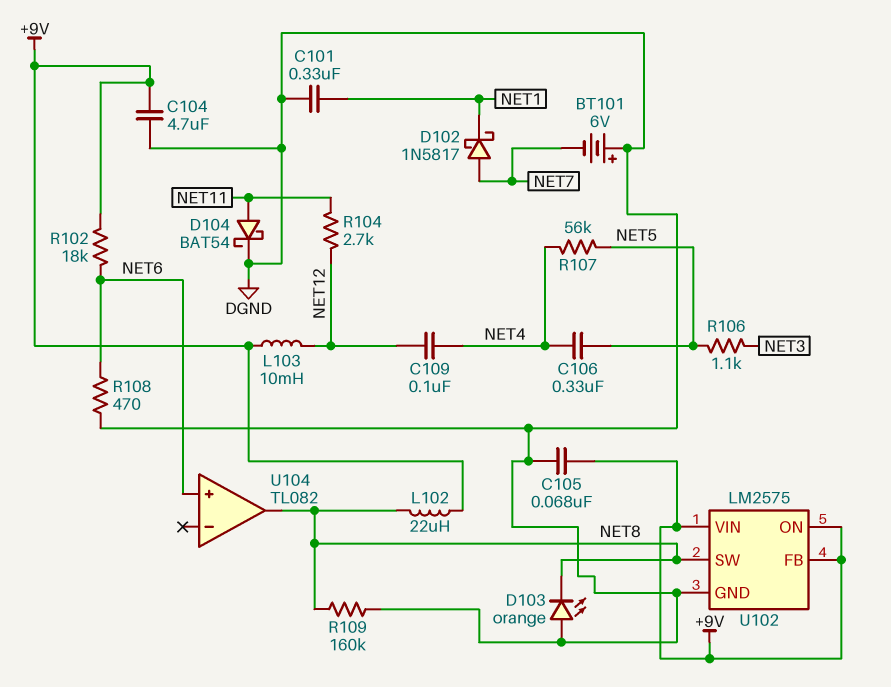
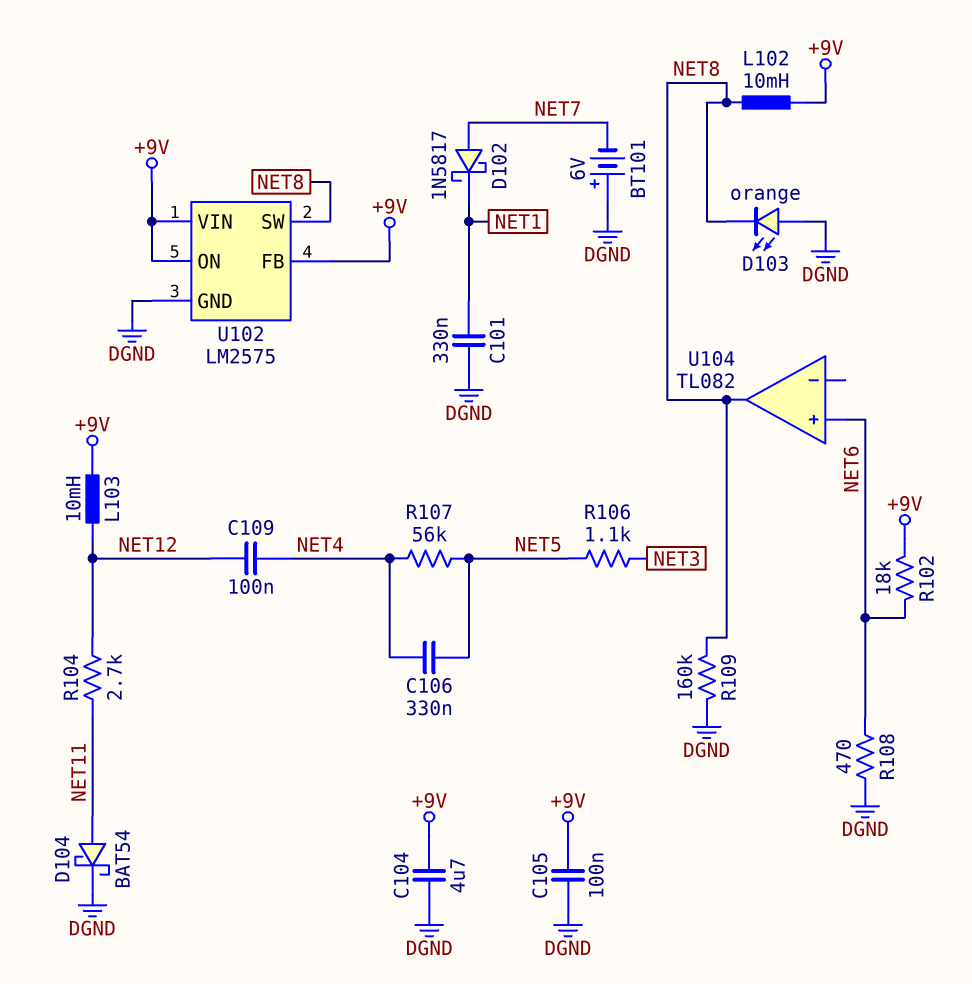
C105: 68nF (+9V, DGND) -> 100nF (+9V, DGND)
L102: 22uH (+9V, NET8) -> 10mH (+9V, NET8)

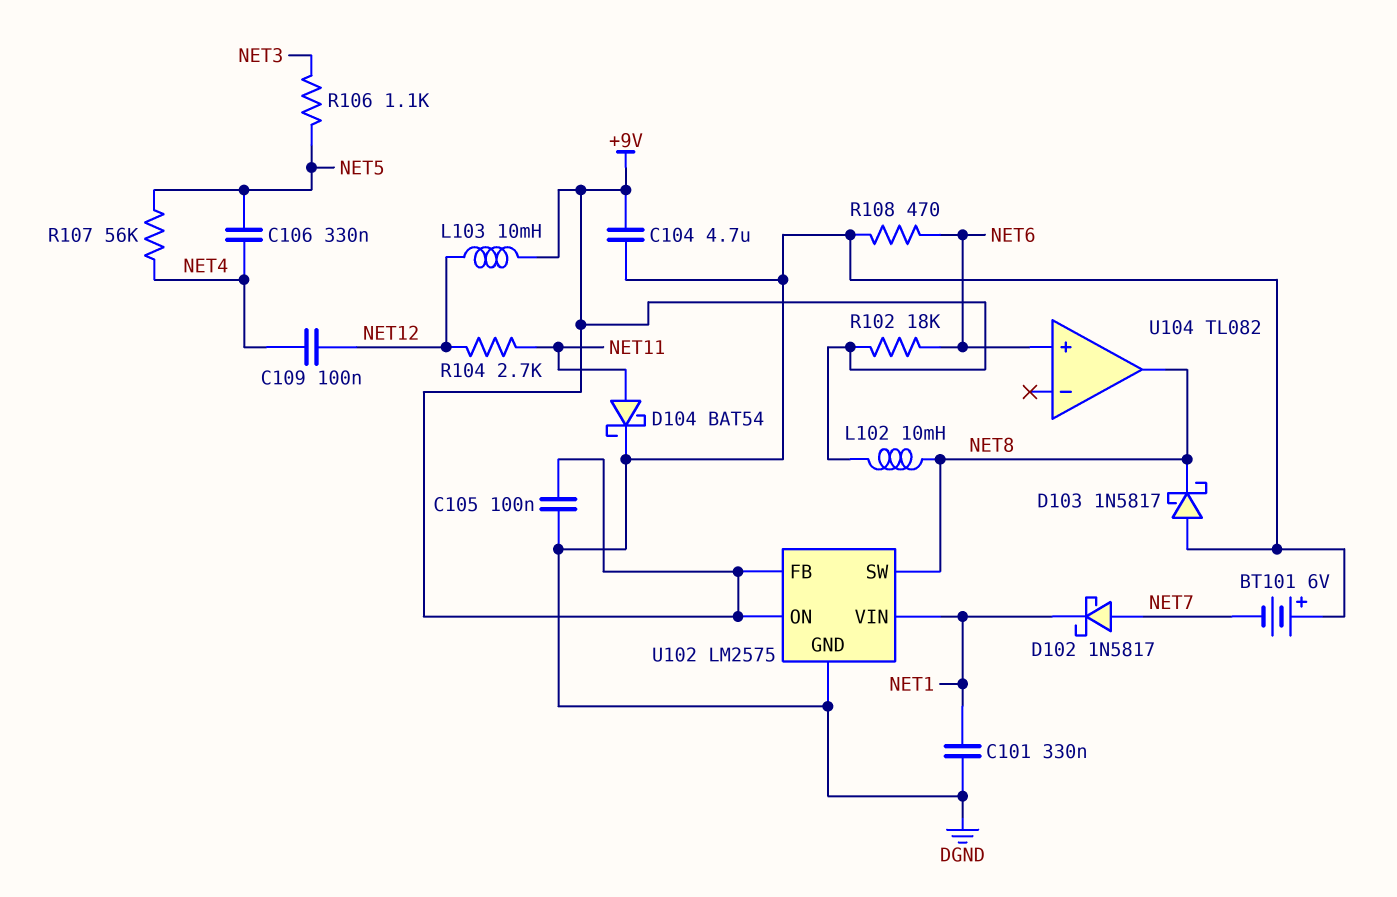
D103: LED orange (A DGND, K NET8) -> schottky 1N5817 (A DGND, K NET8)
R109: 160k (DGND, NET8) -> none
U102 pin VIN: +9V -> NET1

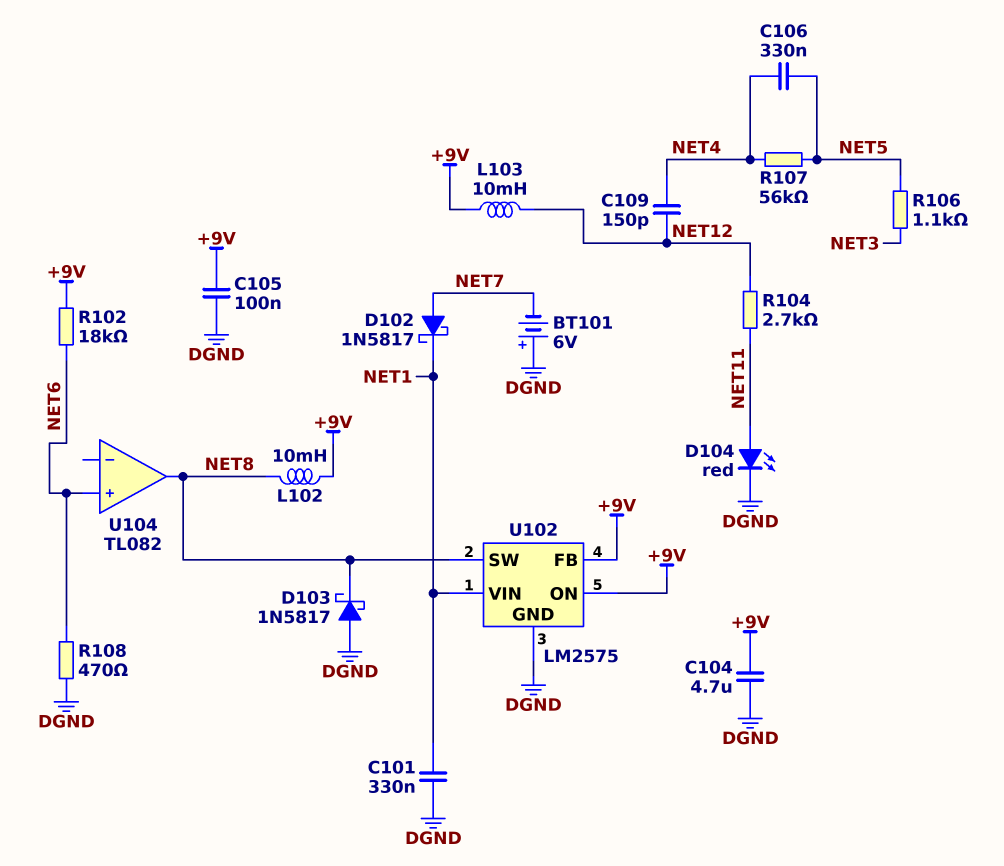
C109: 100nF (NET4, NET12) -> 150pF (NET4, NET12)
D104: schottky BAT54 (A NET11, K DGND) -> LED red (A NET11, K DGND)

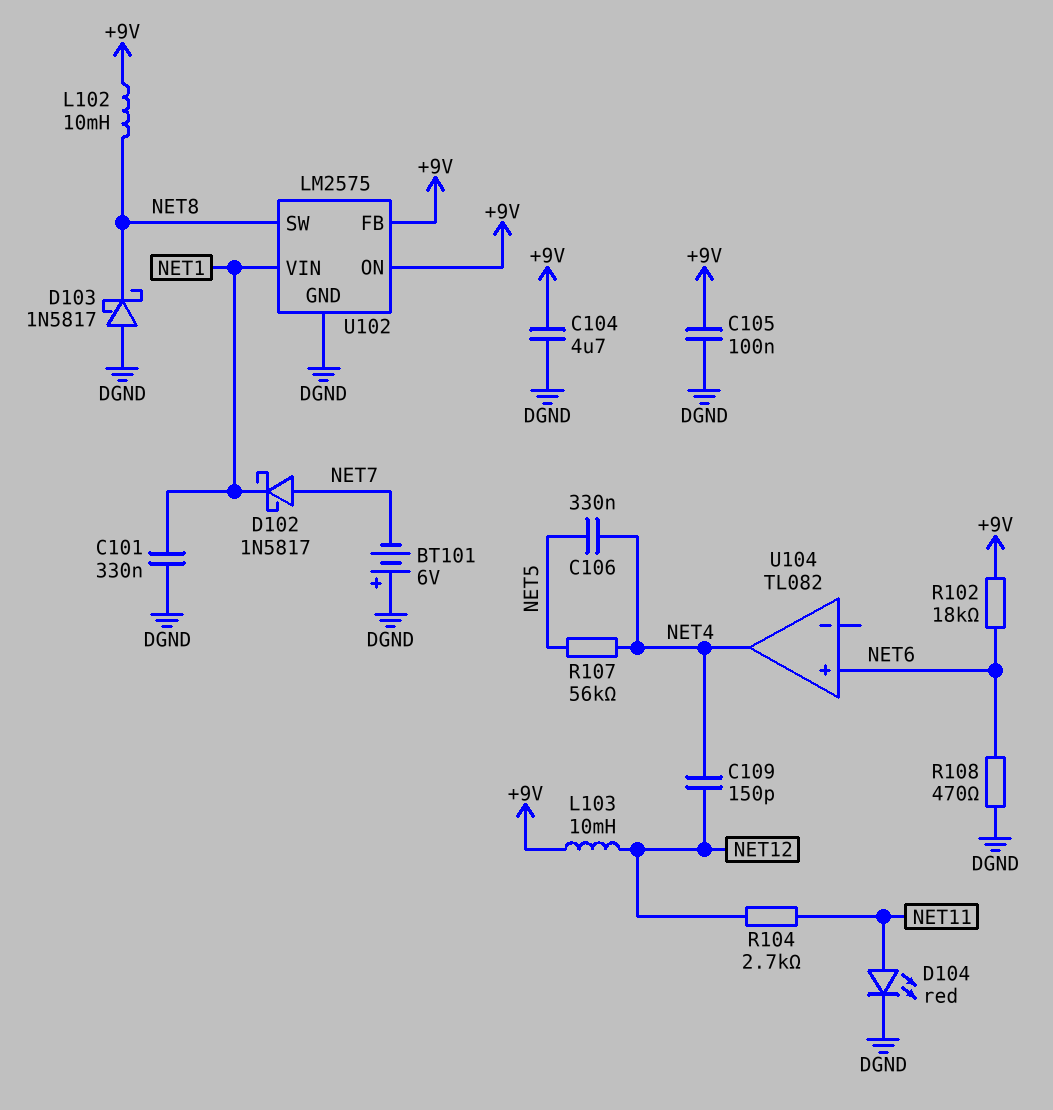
R106: 1.1k (NET3, NET5) -> none
U104 pin out: NET8 -> NET4

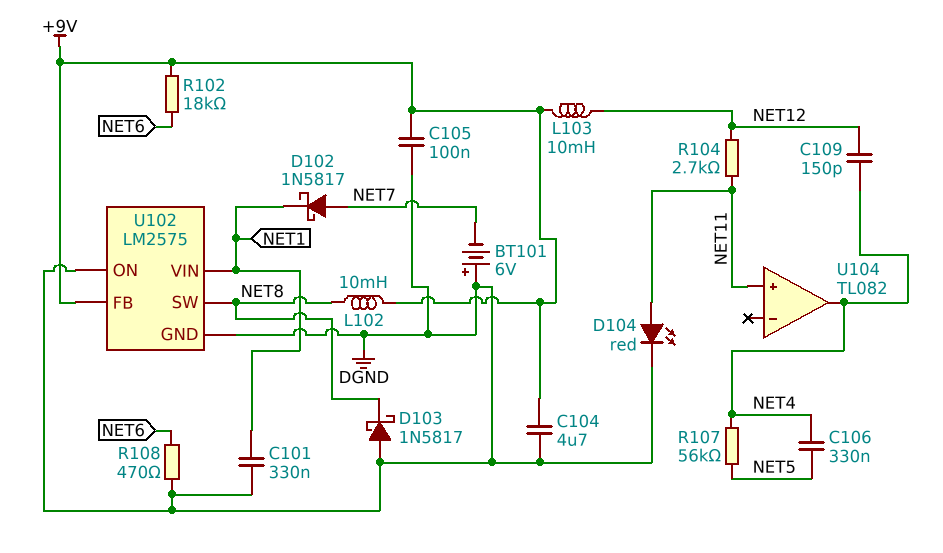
U102 pin ON: +9V -> DGND
U104 pin in+: NET6 -> NET11

